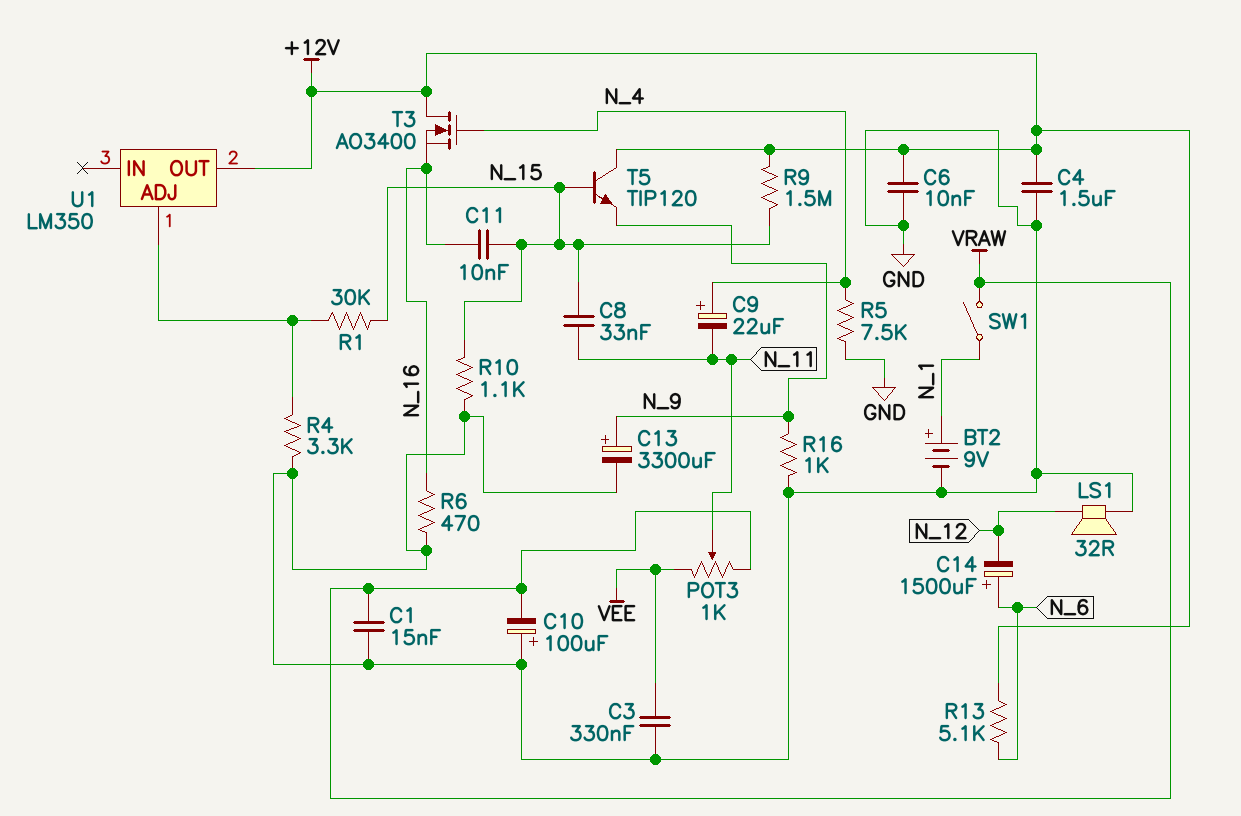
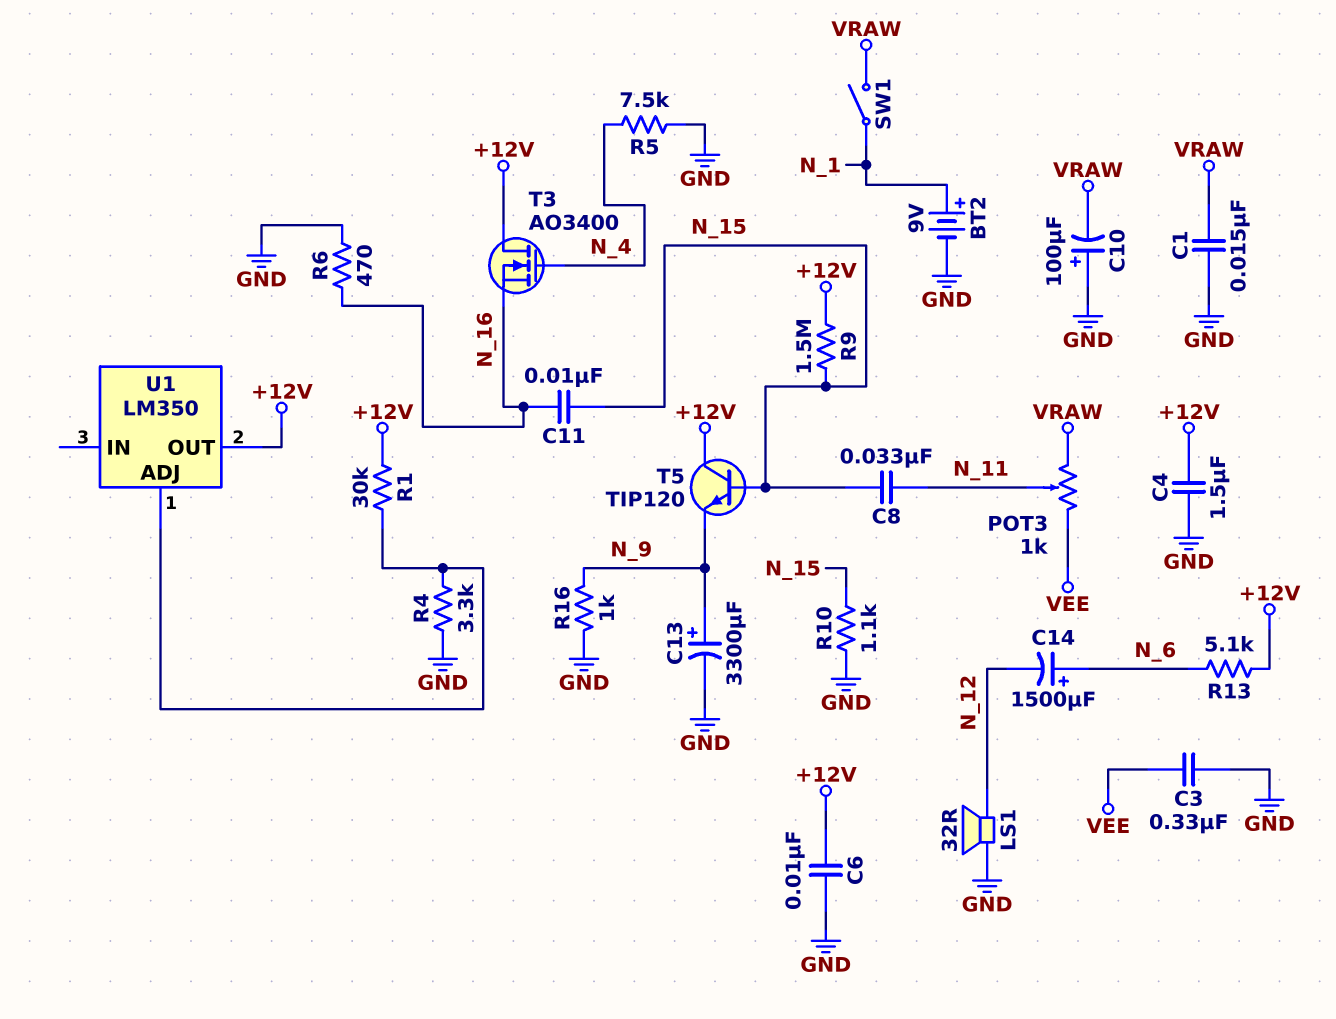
C9: 22uF (plus N_4, minus N_11) -> none
R1: 30k (N_15, U1/ADJ) -> 30k (+12V, U1/ADJ)

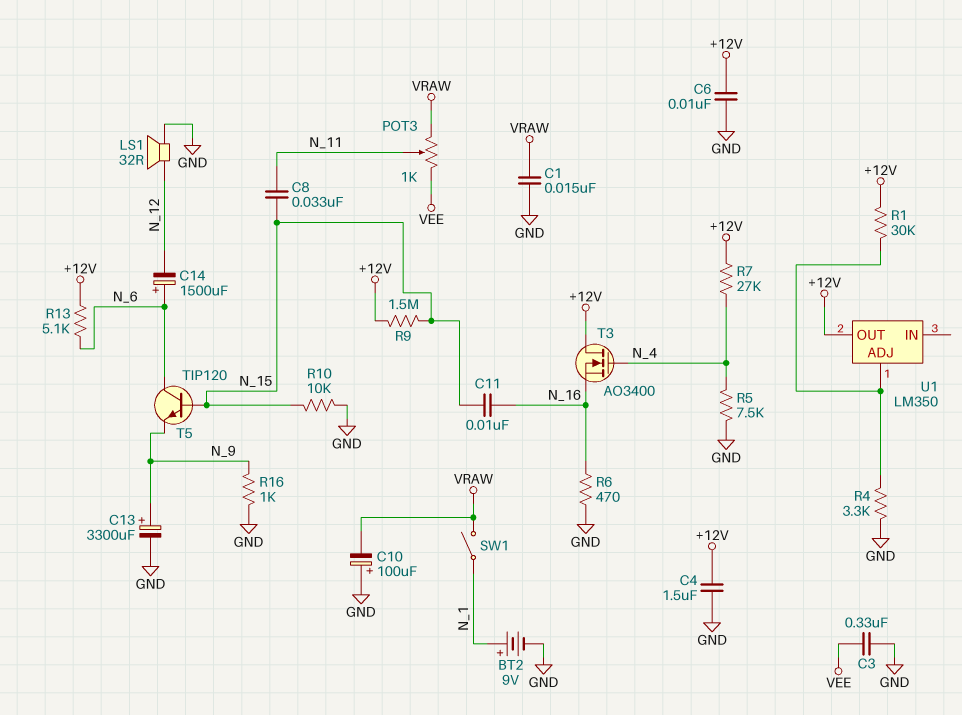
R7: none -> 27k (+12V, N_4)
R10: 1.1k (GND, N_15) -> 10k (GND, N_15)
T5: NPN TIP120 (B N_15, C +12V, E N_9) -> NPN TIP120 (B N_15, C N_6, E N_9)

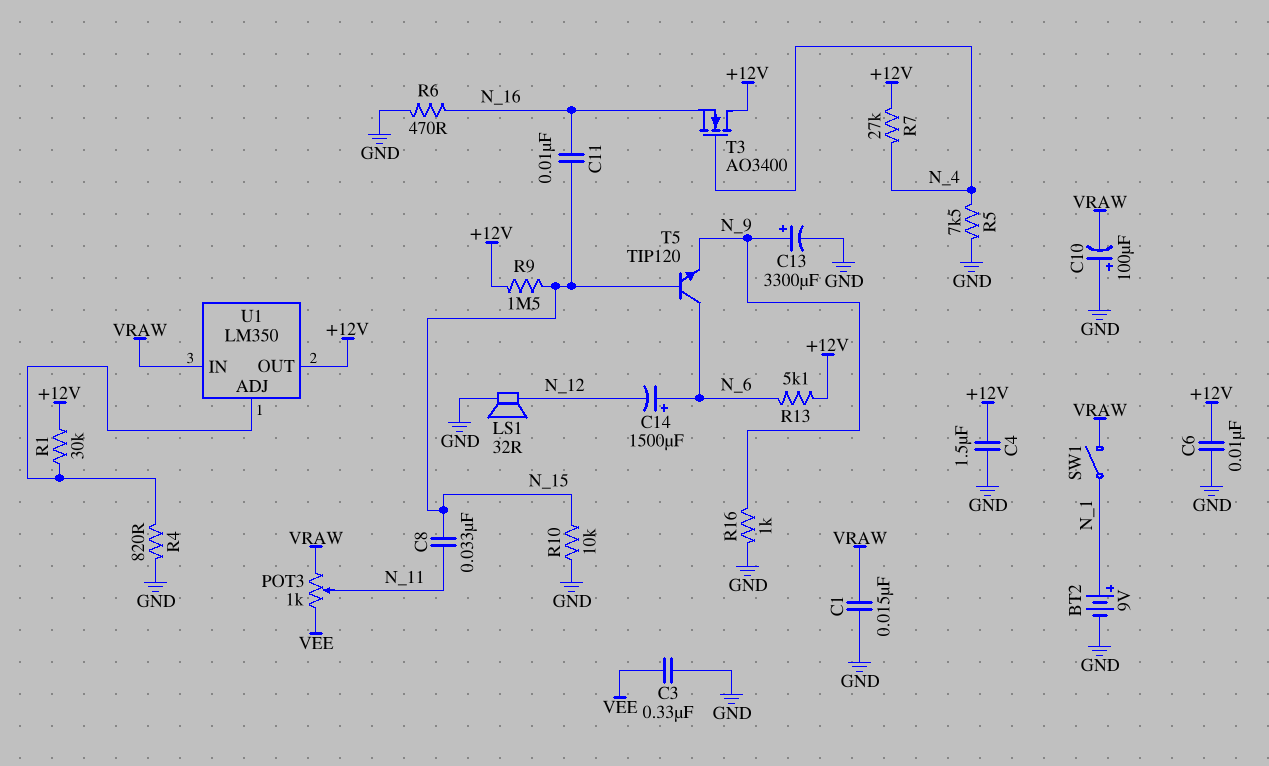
R4: 3.3k (GND, U1/ADJ) -> 820 (GND, U1/ADJ)
U1 pin IN: none -> VRAW

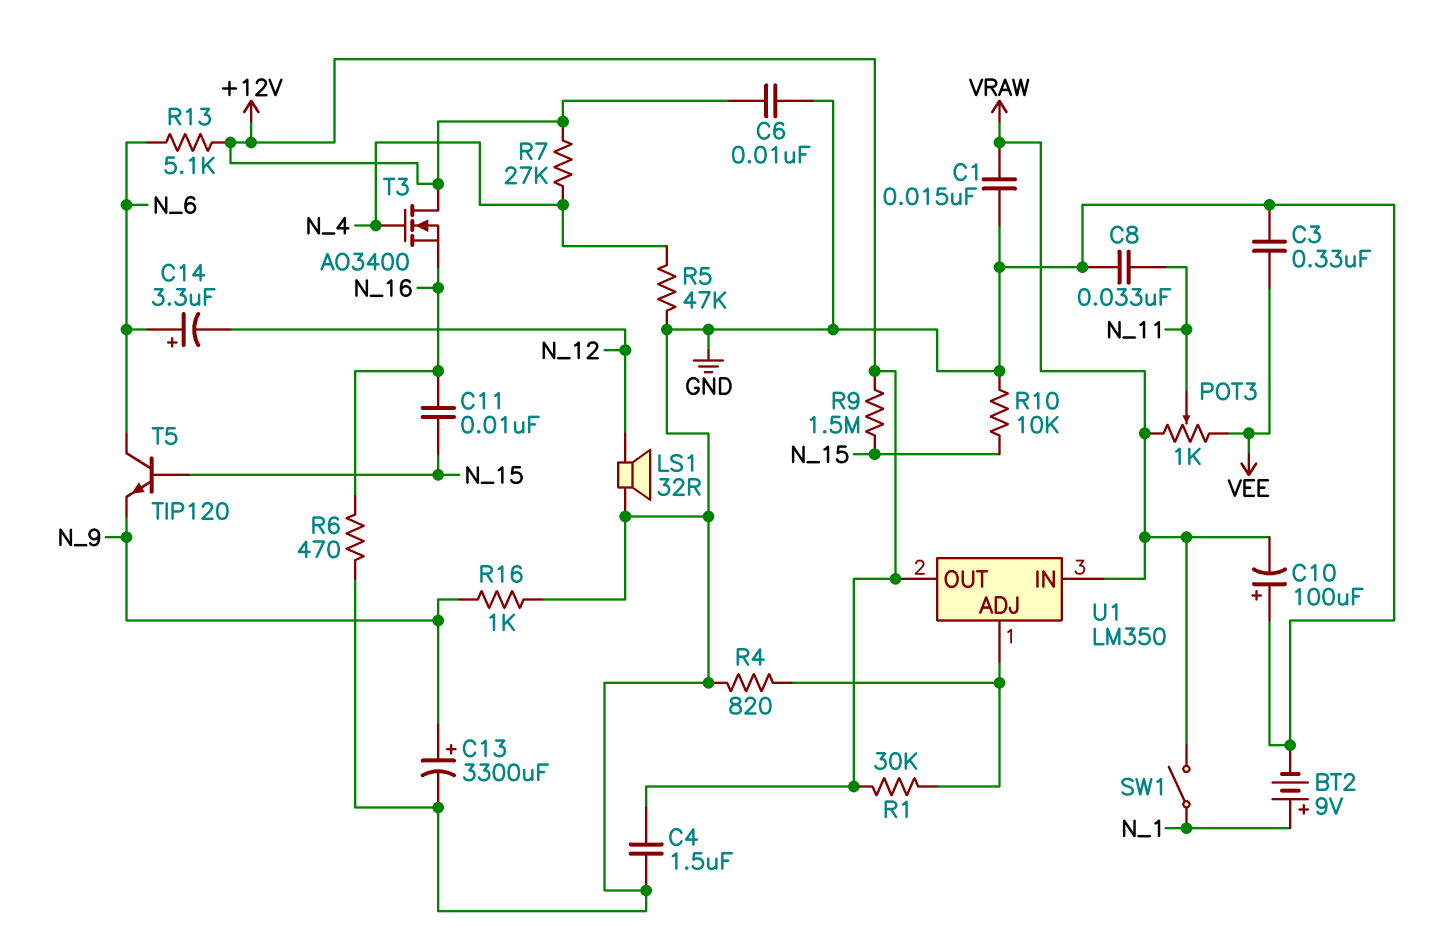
C8: 33nF (N_11, N_15) -> 33nF (GND, N_11)
C14: 1500uF (plus N_6, minus N_12) -> 3.3uF (plus N_6, minus N_12)
R5: 7.5k (GND, N_4) -> 47k (GND, N_4)

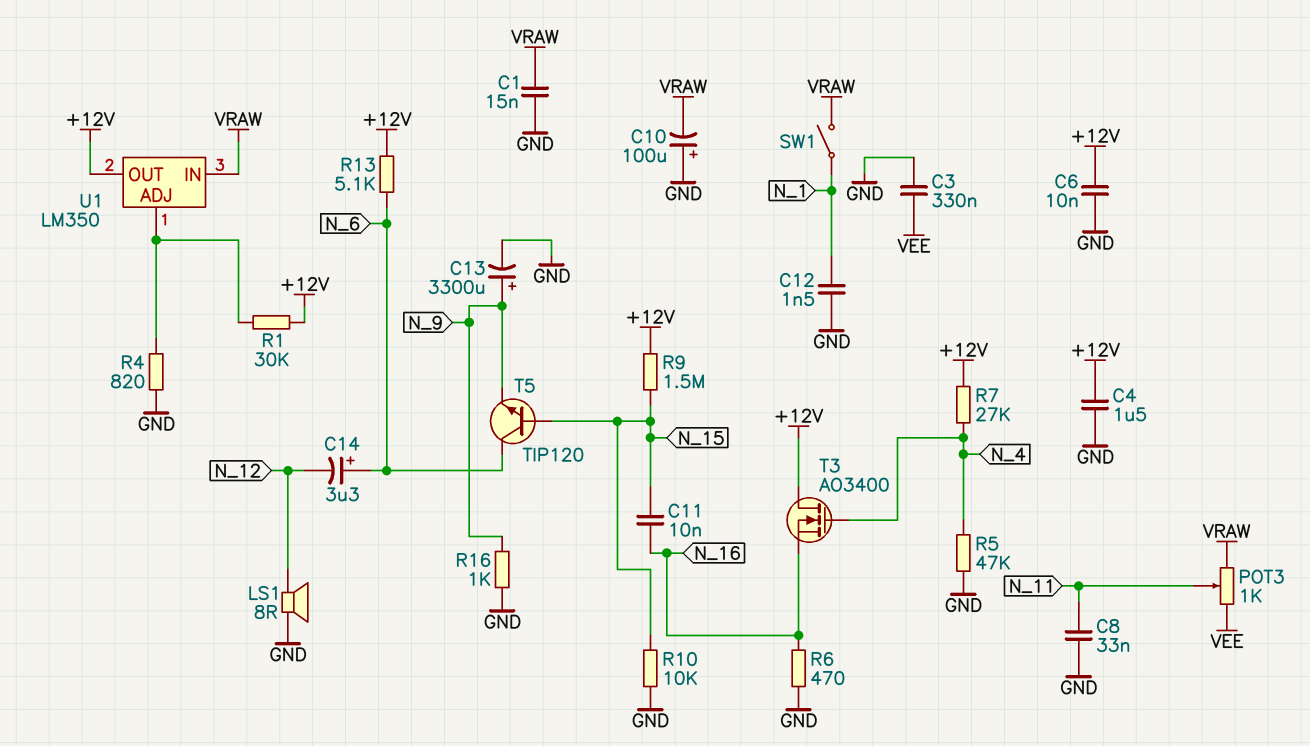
BT2: 9V (plus N_1, minus GND) -> none
C12: none -> 1.5nF (GND, N_1)
LS1: speaker 32R (GND, N_12) -> speaker 8R (GND, N_12)

